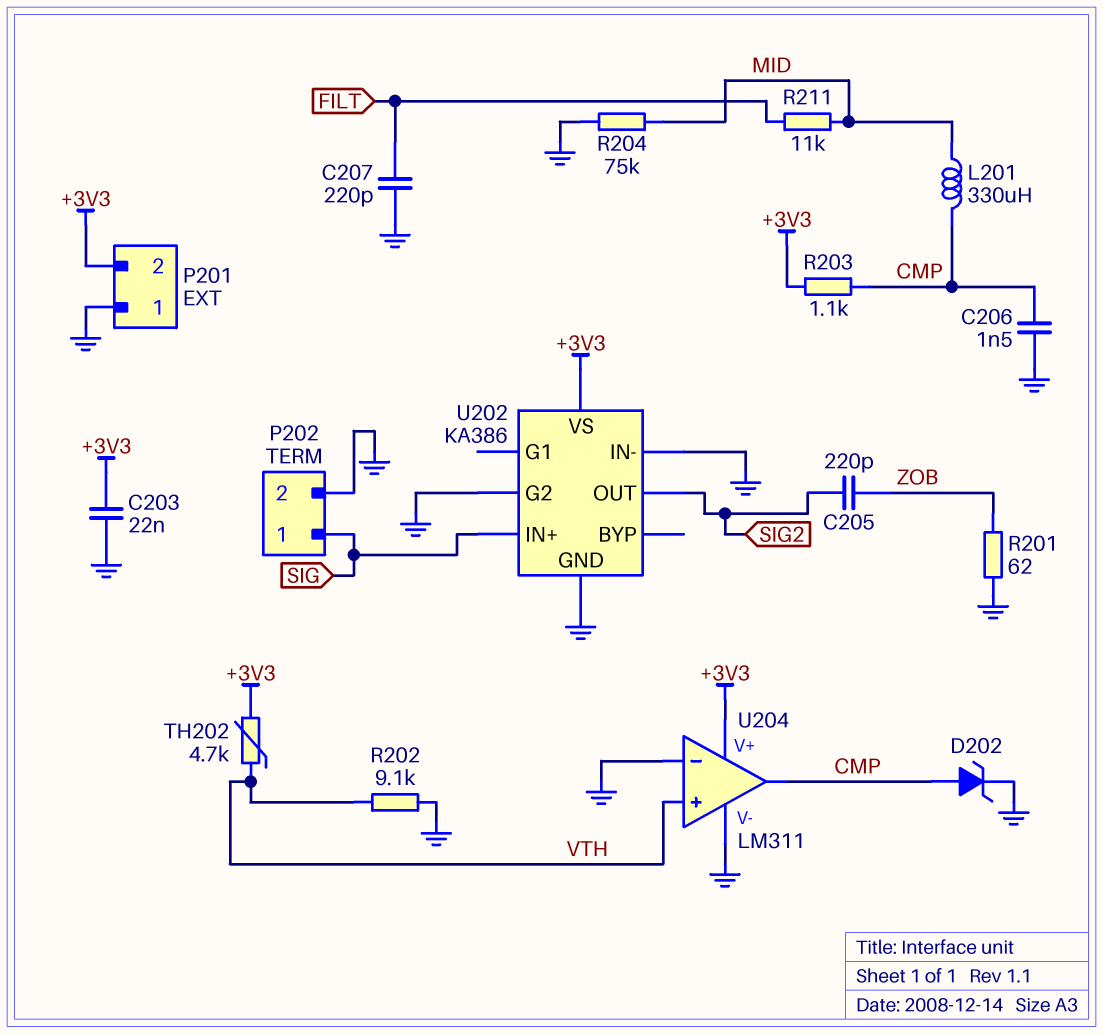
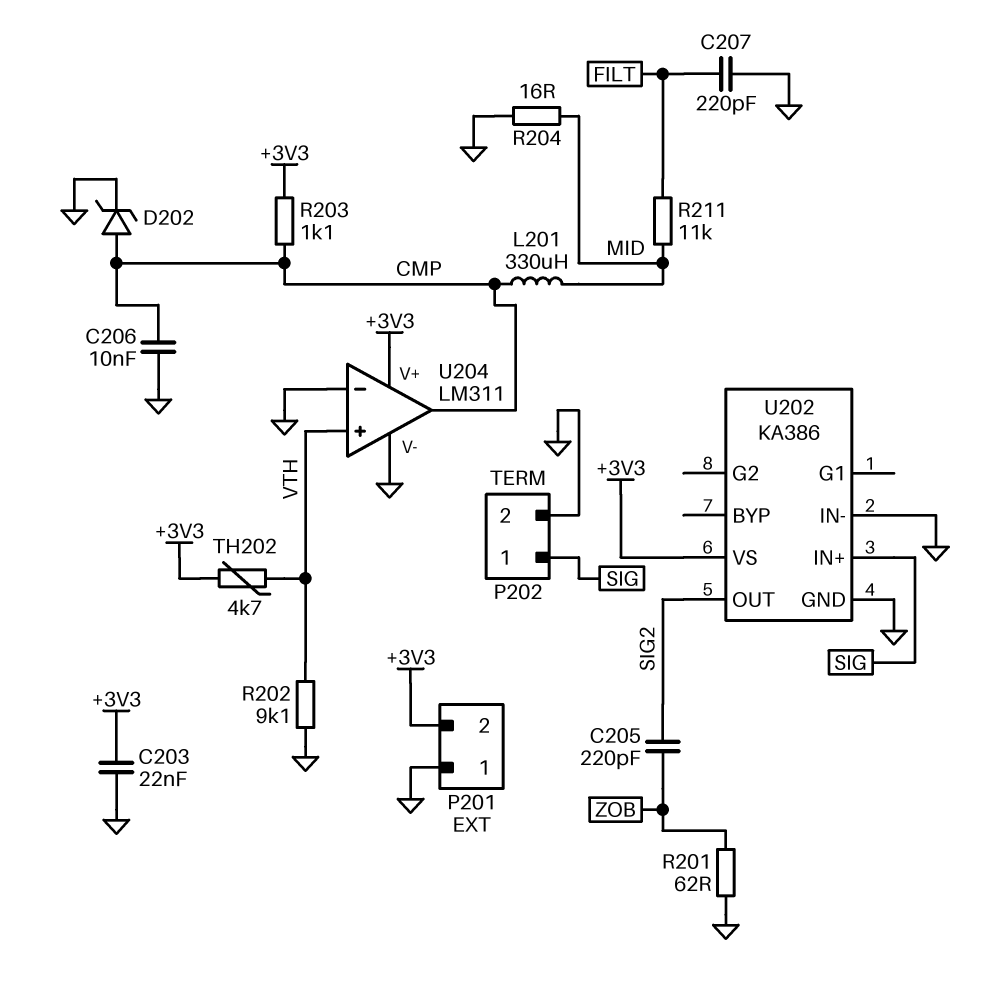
C206: 1.5nF (CMP, GND) -> 10nF (CMP, GND)
R204: 75k (GND, MID) -> 16 (GND, MID)
U202 pin G2: GND -> none

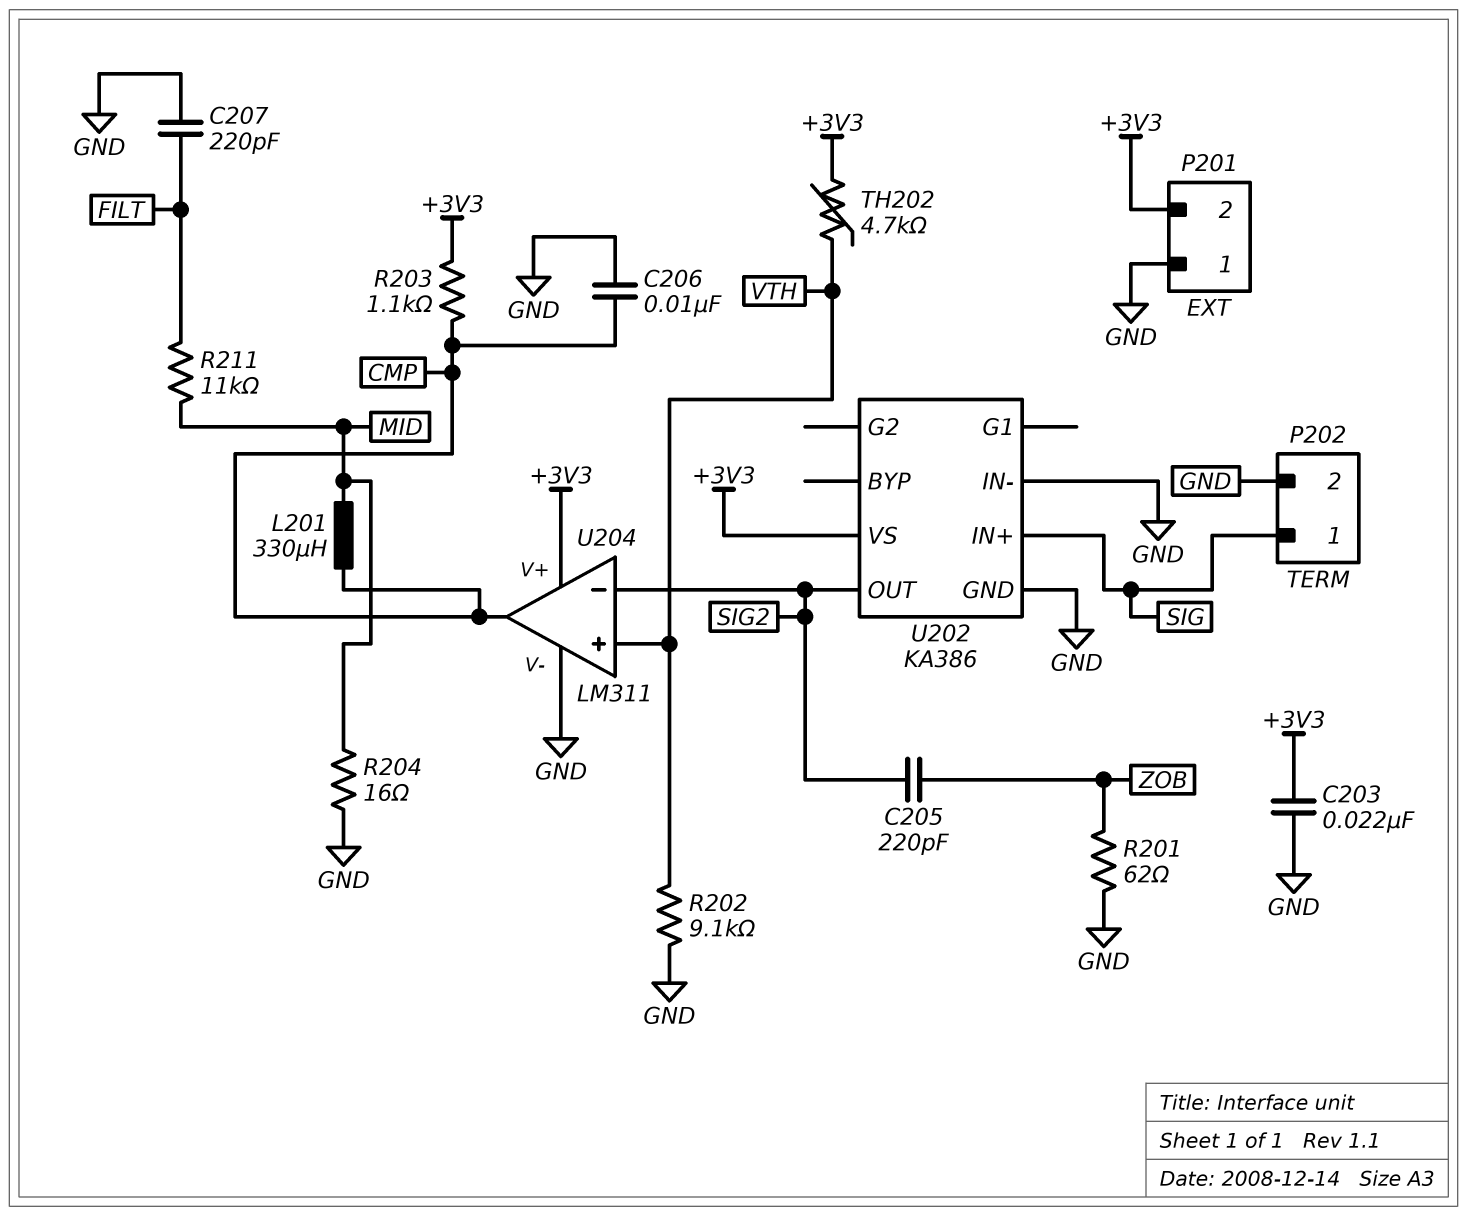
D202: zener (A CMP, K GND) -> none
U204 pin in-: GND -> SIG2

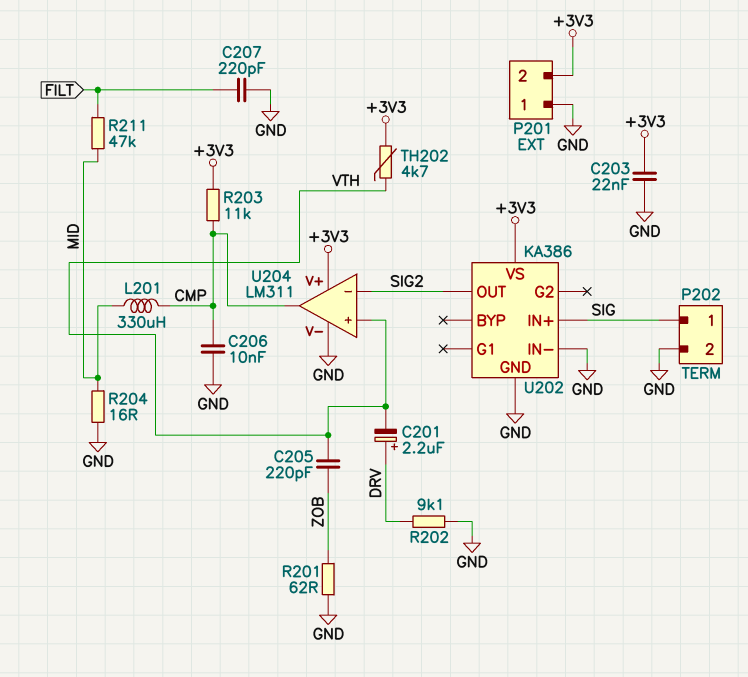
C201: none -> 2.2uF (plus DRV, minus VTH)
C205: 220pF (SIG2, ZOB) -> 220pF (VTH, ZOB)
R202: 9.1k (GND, VTH) -> 9.1k (DRV, GND)
R203: 1.1k (+3V3, CMP) -> 11k (+3V3, CMP)
R211: 11k (FILT, MID) -> 47k (FILT, MID)

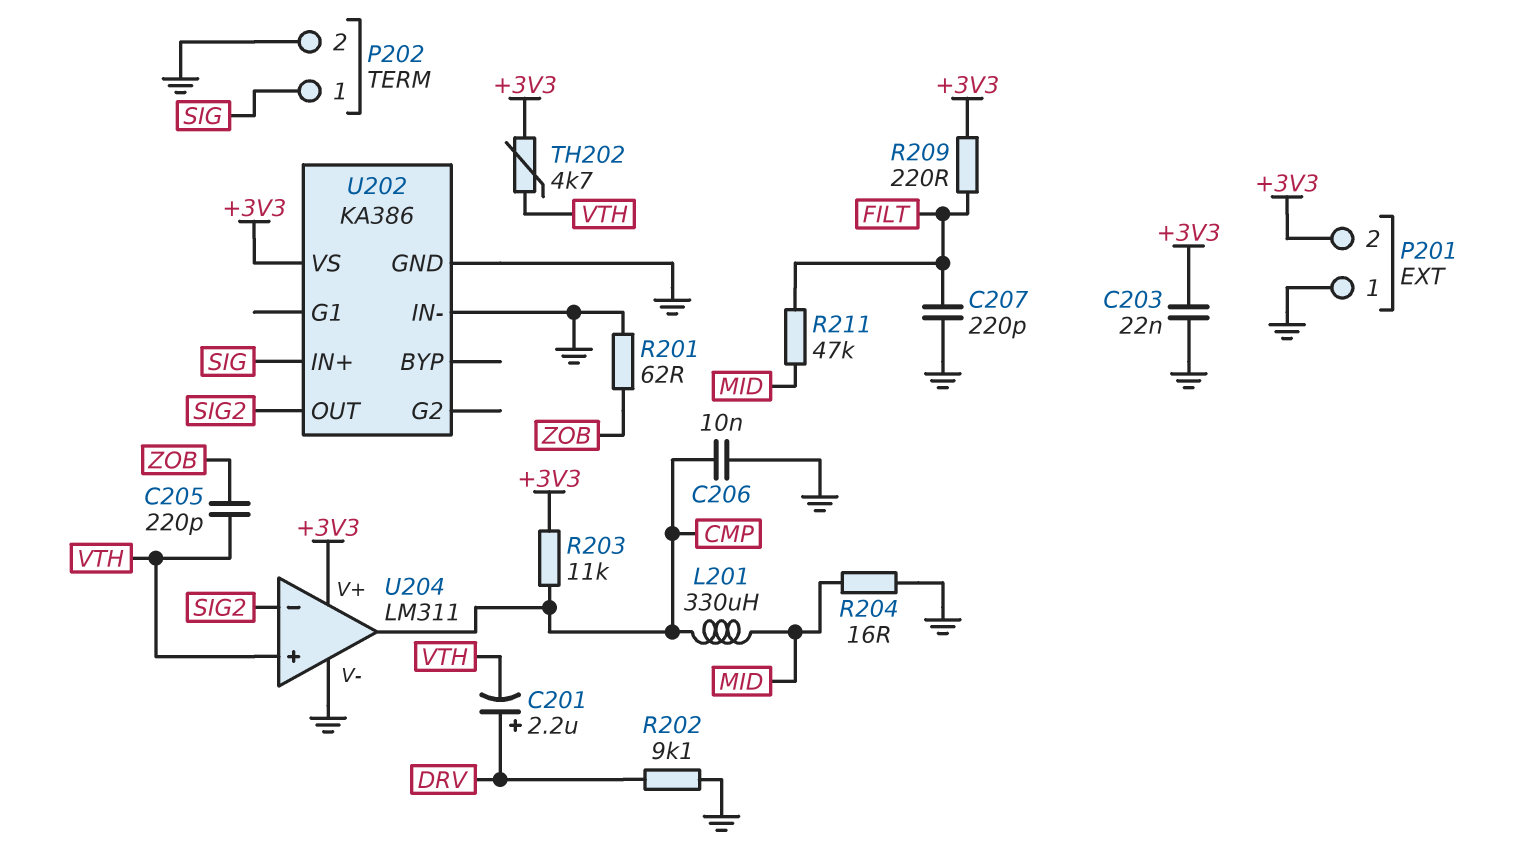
R209: none -> 220 (+3V3, FILT)

